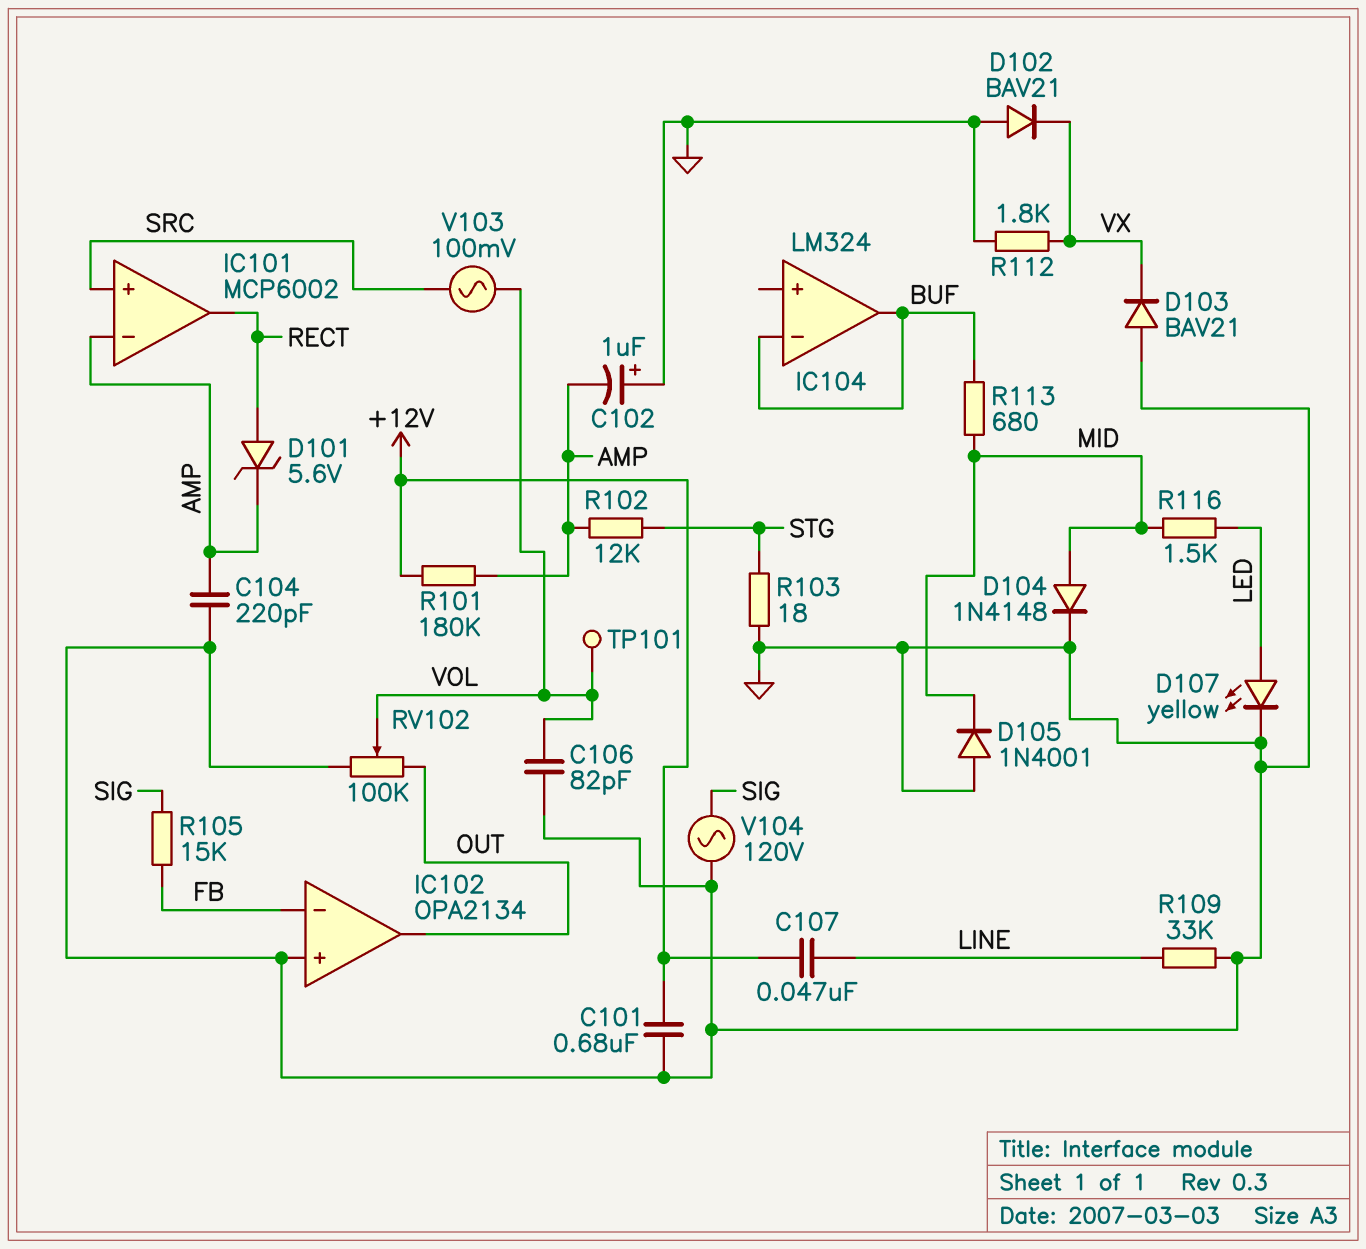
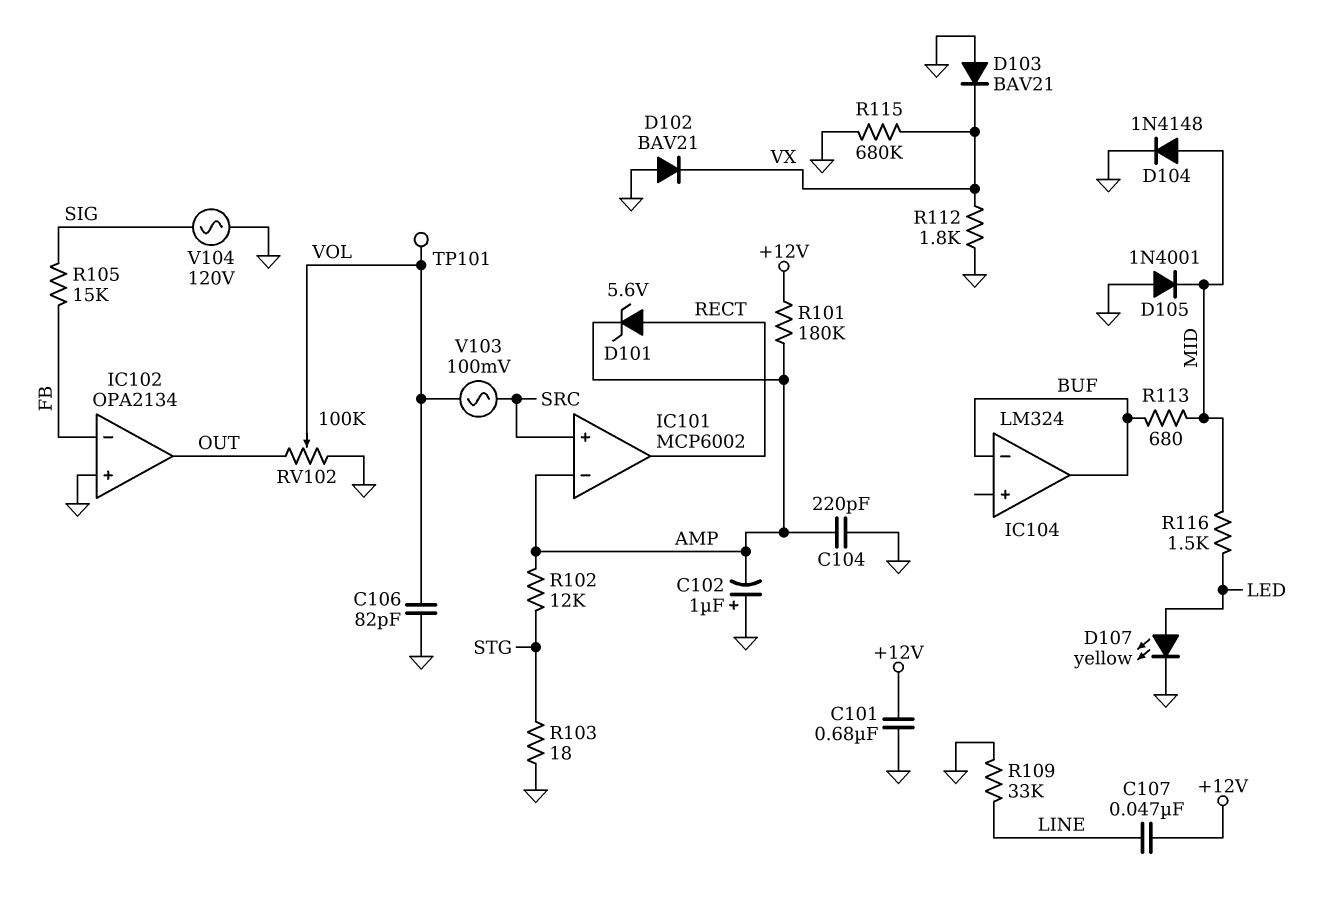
R115: none -> 680k (GND, VX)

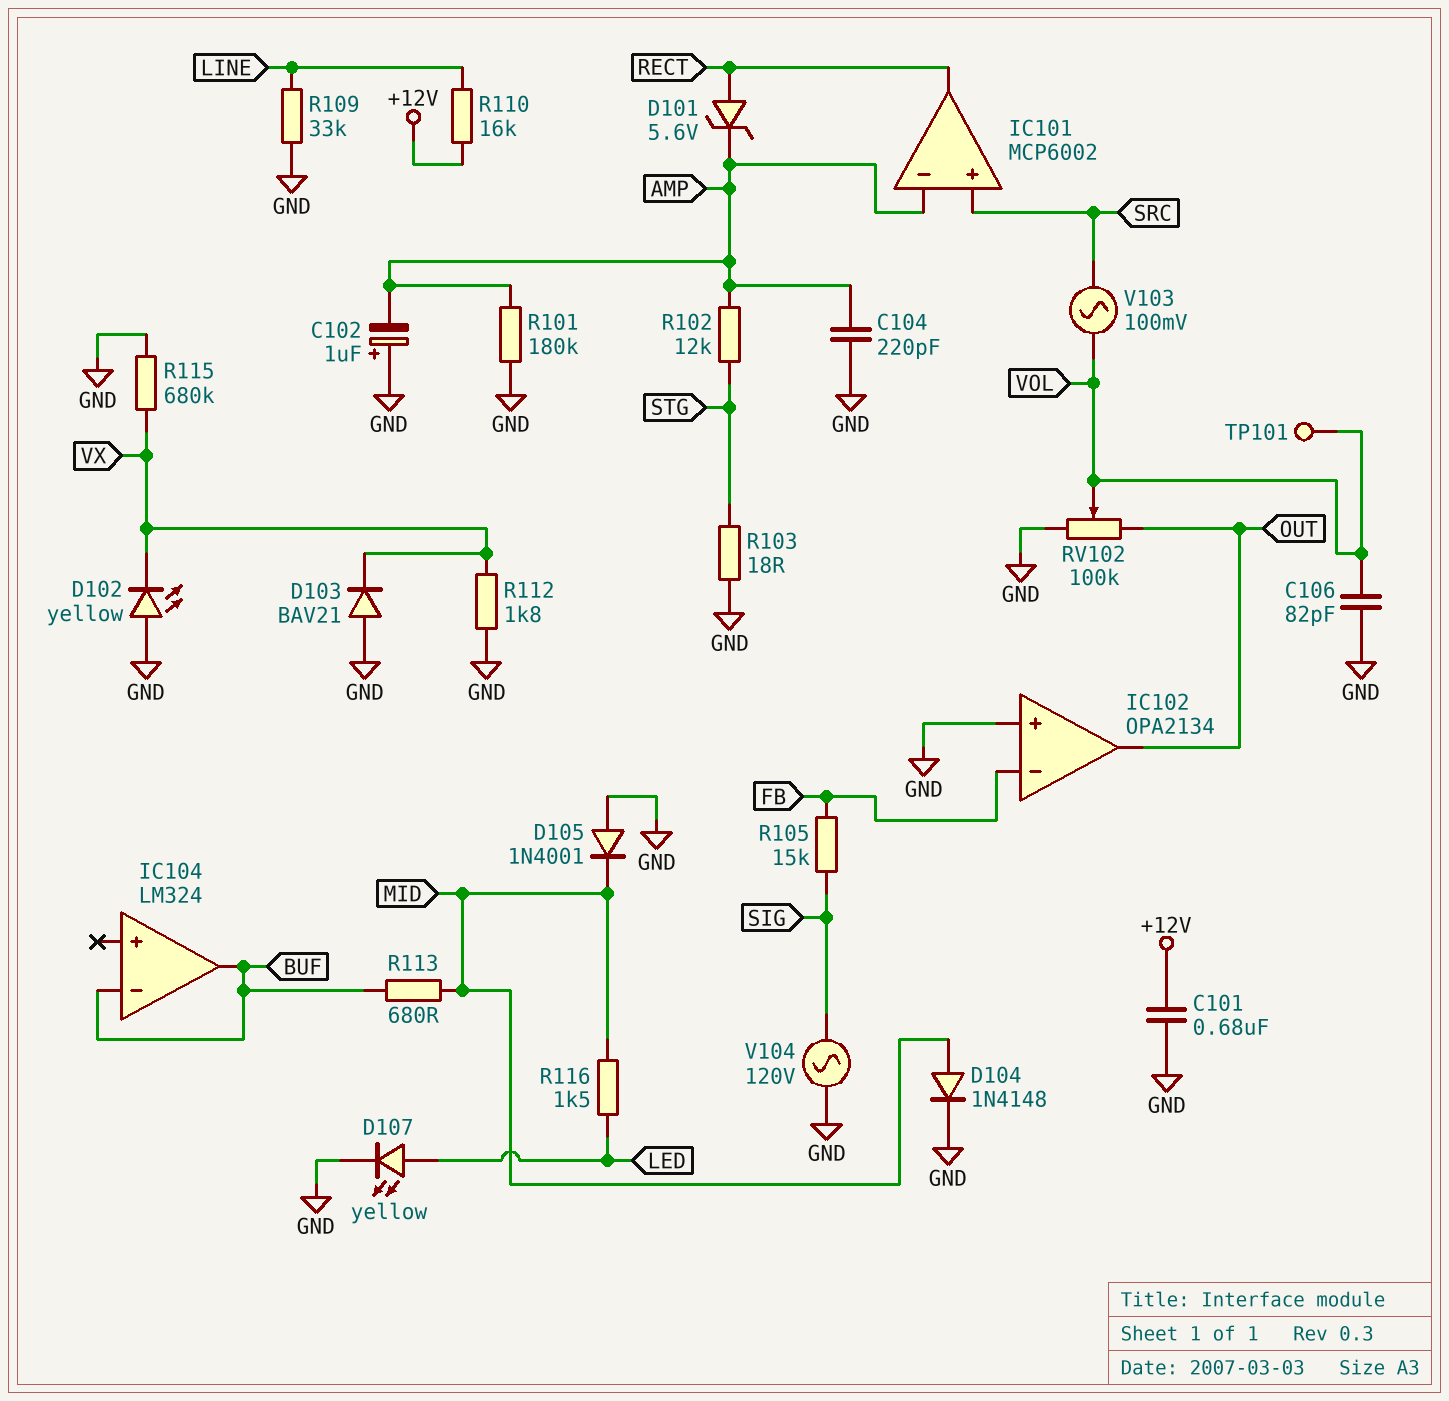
C107: 47nF (+12V, LINE) -> none
D102: diode BAV21 (A GND, K VX) -> LED yellow (A GND, K VX)
R101: 180k (+12V, AMP) -> 180k (AMP, GND)
R110: none -> 16k (+12V, LINE)

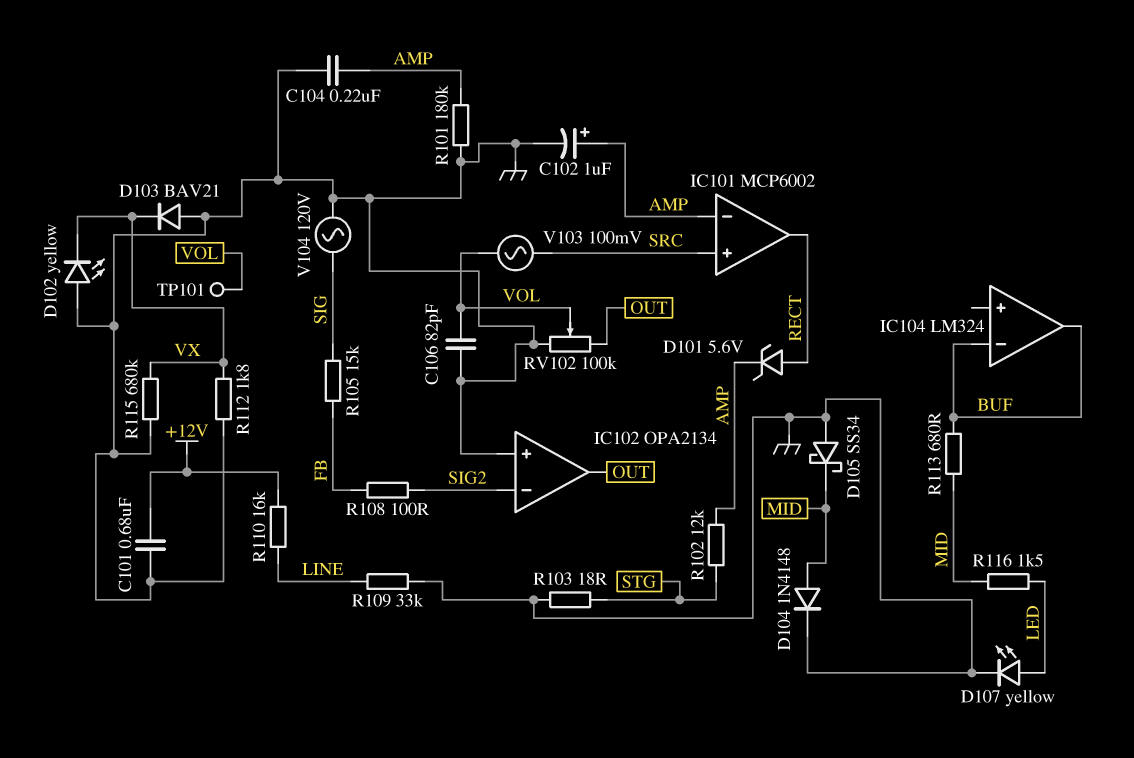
C102: 1uF (plus GND, minus AMP) -> 1uF (plus AMP, minus GND)
C104: 220pF (AMP, GND) -> 220nF (AMP, GND)
D105: diode 1N4001 (A GND, K MID) -> schottky SS34 (A GND, K MID)
IC102 pin in-: FB -> SIG2
R108: none -> 100 (FB, SIG2)

